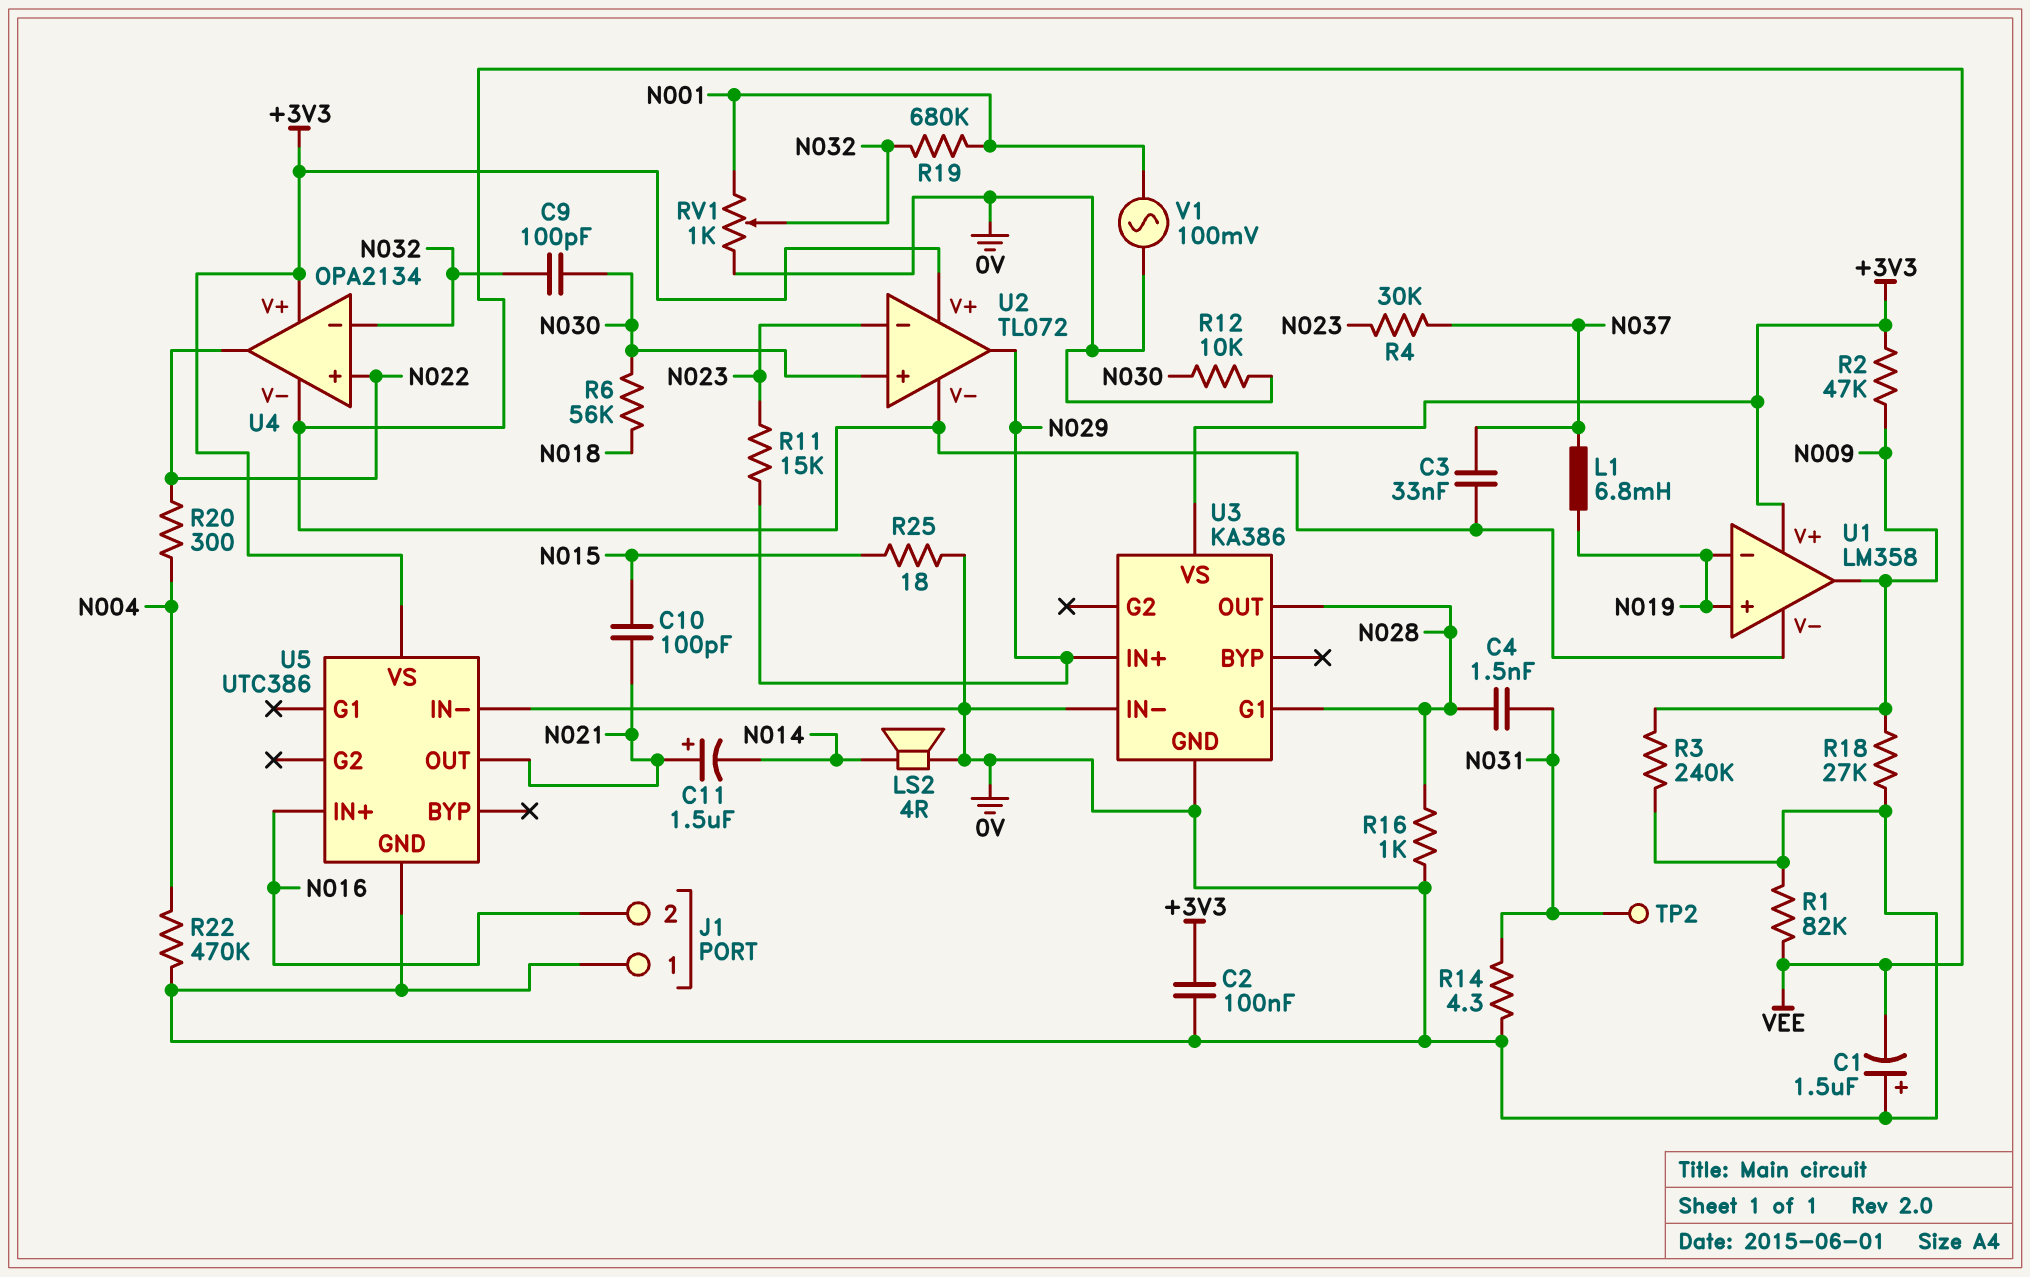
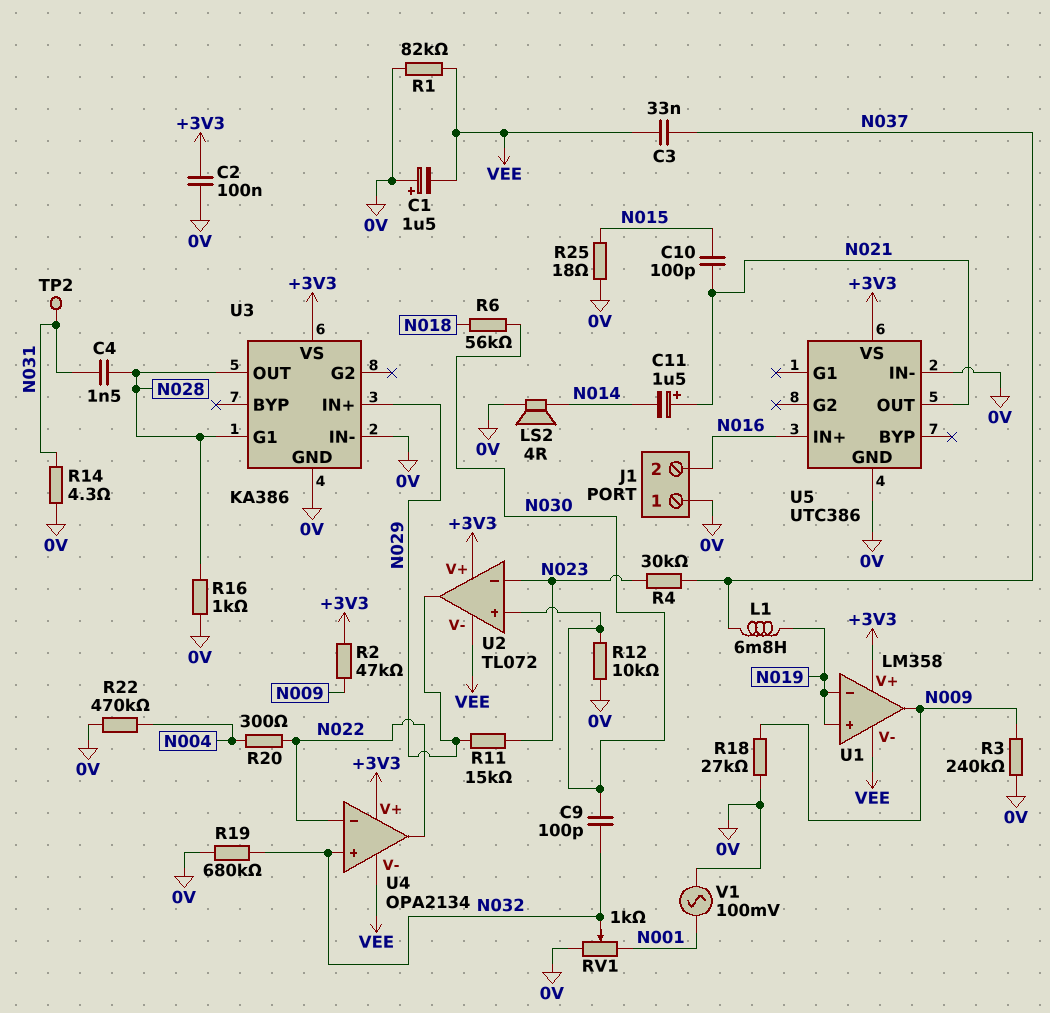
R19: 680k (N001, N032) -> 680k (0V, N032)
U4 pin in+: N022 -> N032
U4 pin in-: N032 -> N022

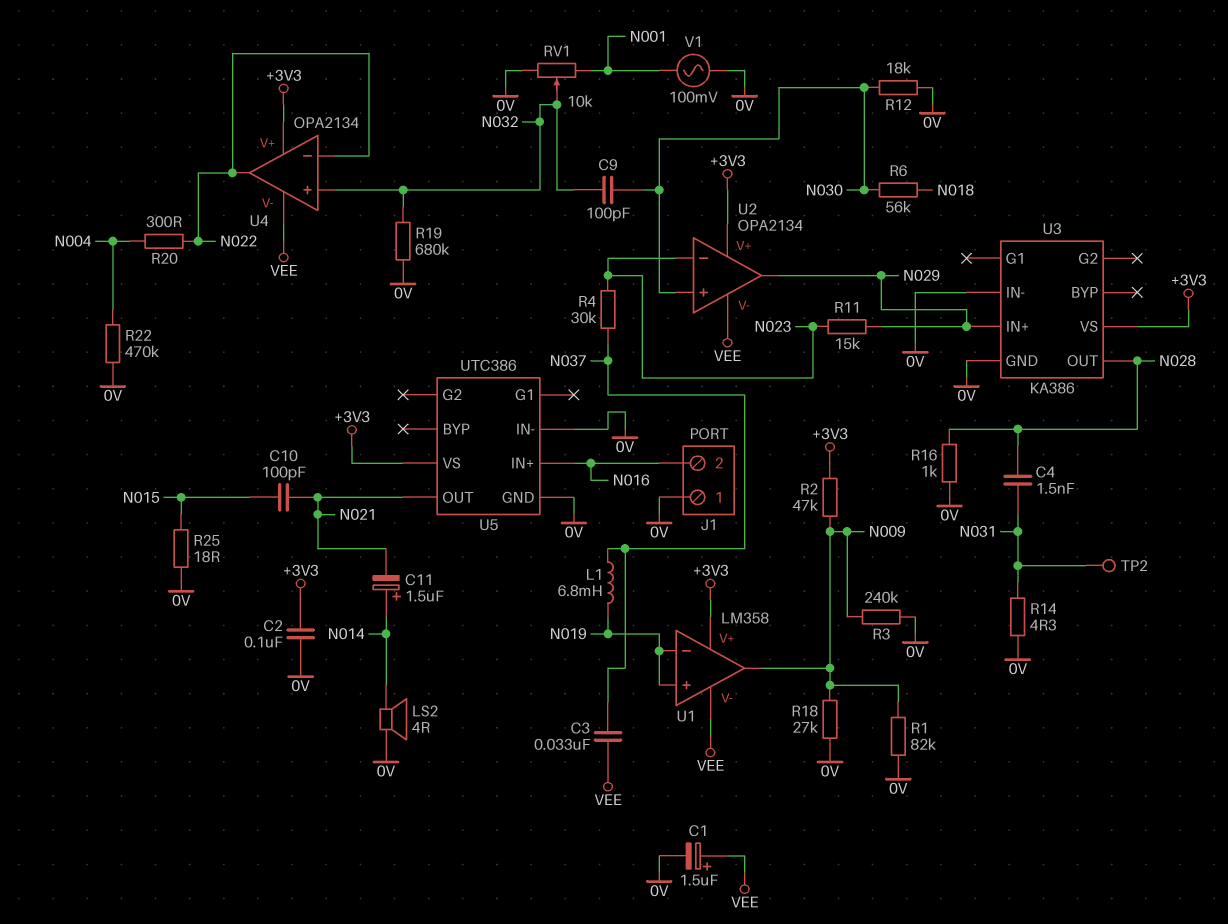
C1: 1.5uF (plus 0V, minus VEE) -> 1.5uF (plus VEE, minus 0V)
C11: 1.5uF (plus N021, minus N014) -> 1.5uF (plus N014, minus N021)
R1: 82k (0V, VEE) -> 82k (0V, N009)
R12: 10k (0V, N030) -> 18k (0V, N030)
RV1: 1k (0V, N001, wiper N032) -> 10k (0V, N001, wiper N032)
U2: TL072 -> OPA2134
U3 pin G1: N028 -> none

